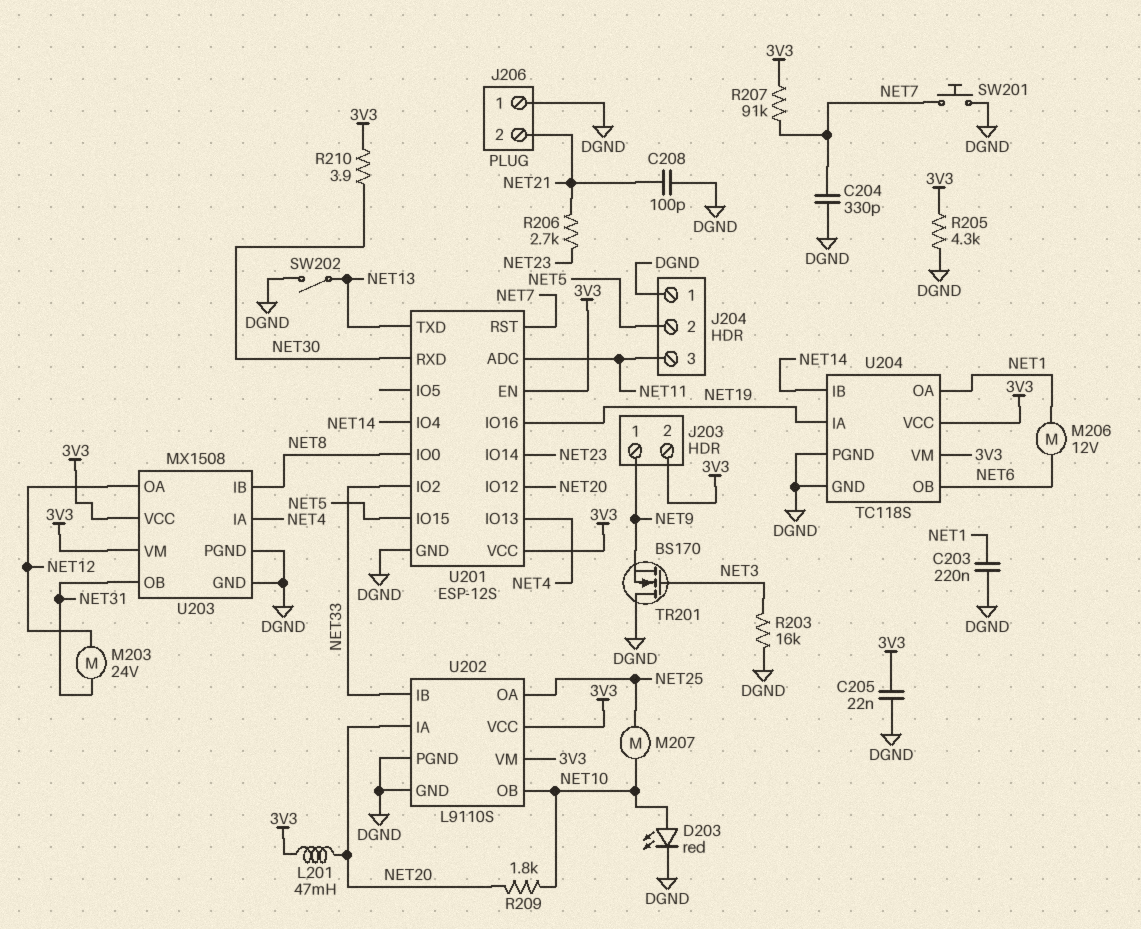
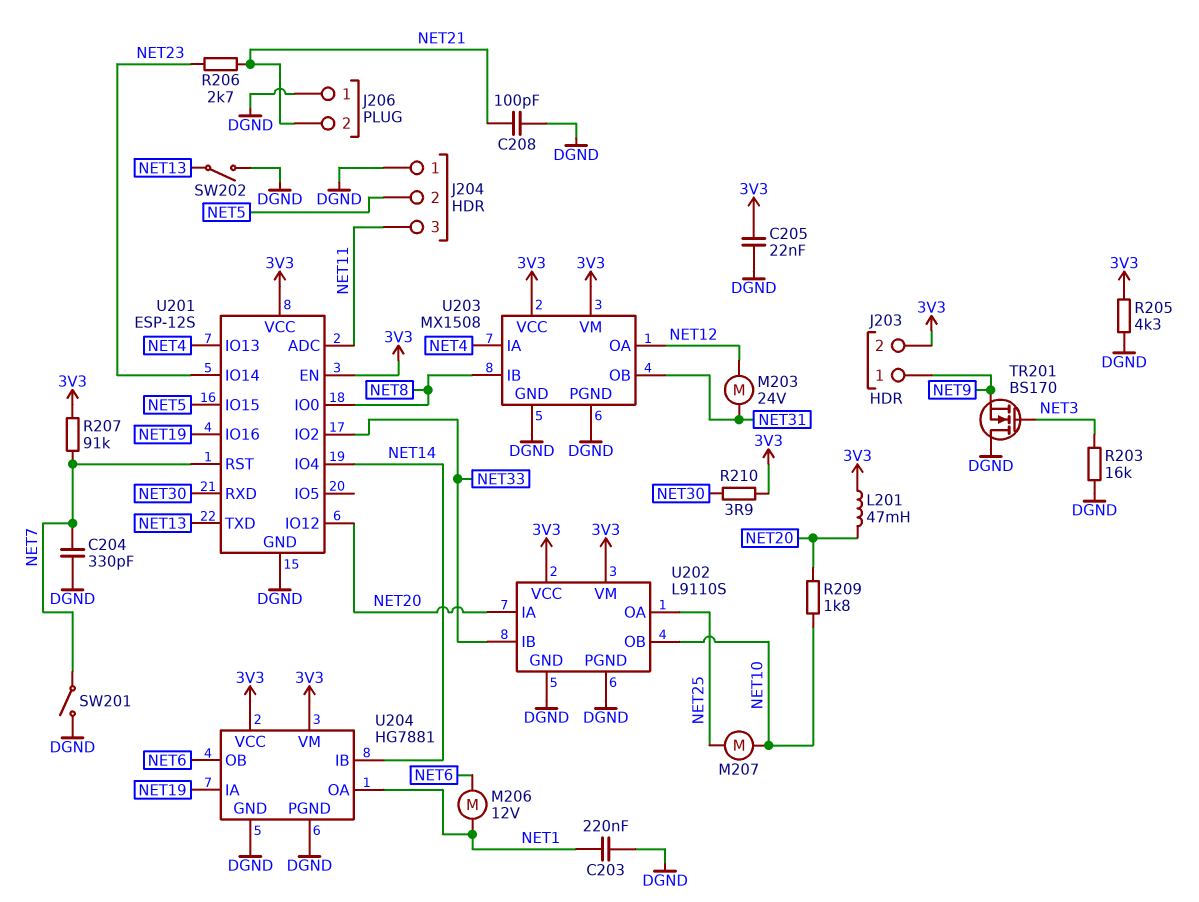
D203: LED red (A NET10, K DGND) -> none
SW201: button (DGND, NET7) -> switch (DGND, NET7)
U204: TC118S -> HG7881

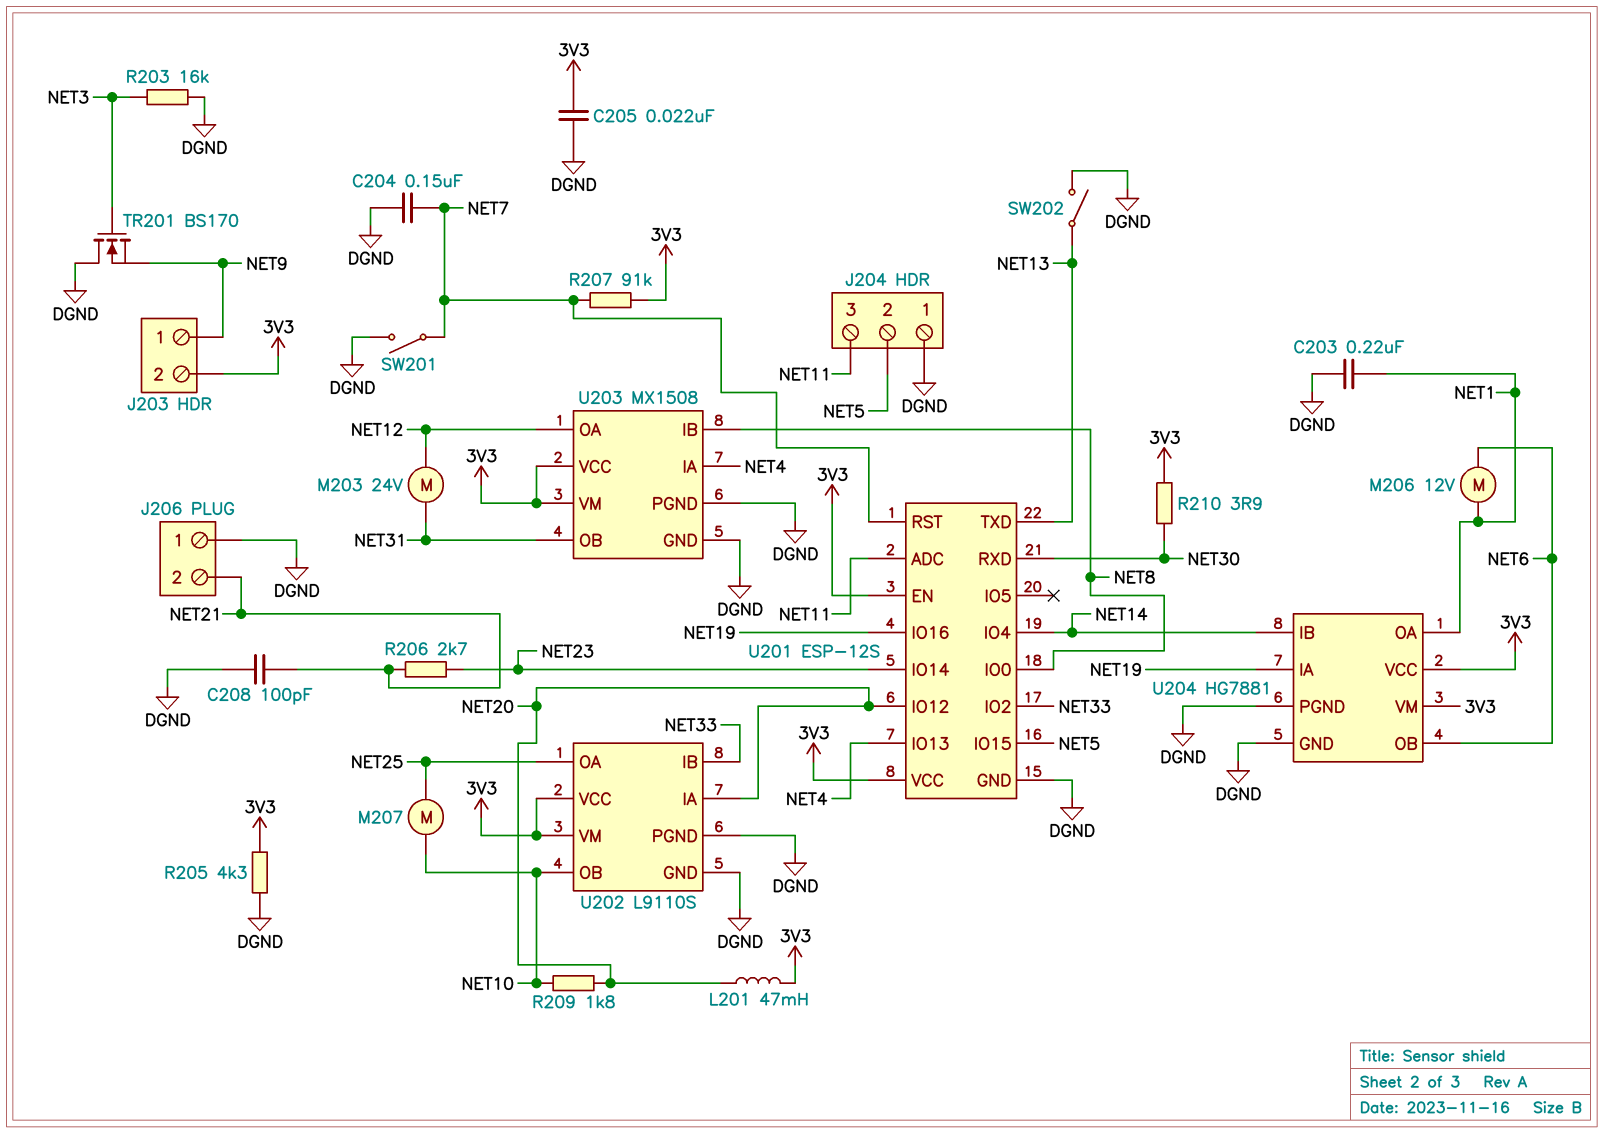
C204: 330pF (DGND, NET7) -> 150nF (DGND, NET7)

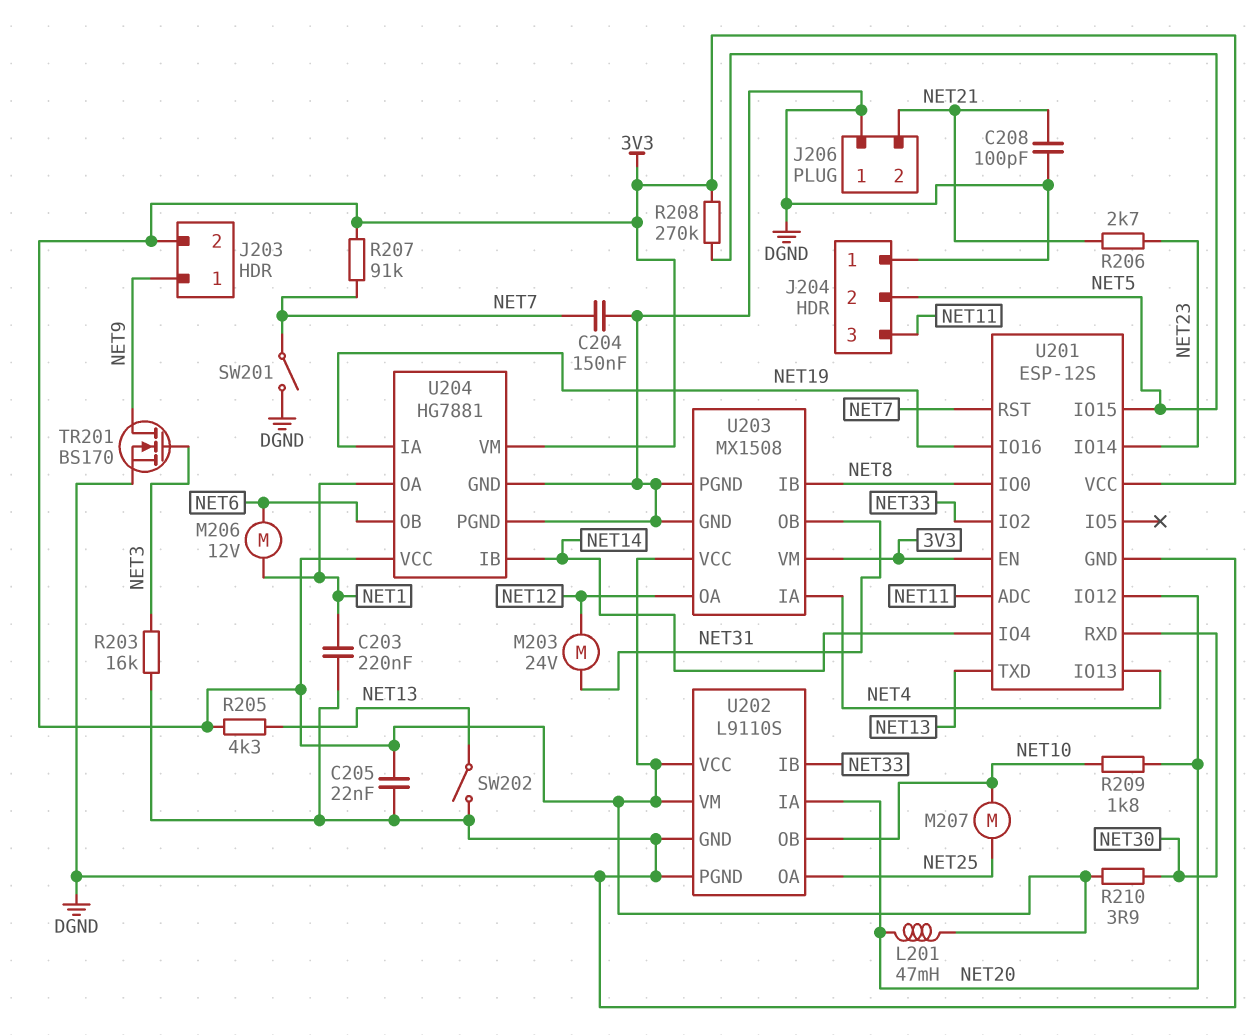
R205: 4.3k (3V3, DGND) -> 4.3k (3V3, NET13)
R208: none -> 270k (3V3, NET5)
TR201: NMOS BS170 (G NET3, D DGND, S NET9) -> NMOS BS170 (G NET3, D NET9, S DGND)

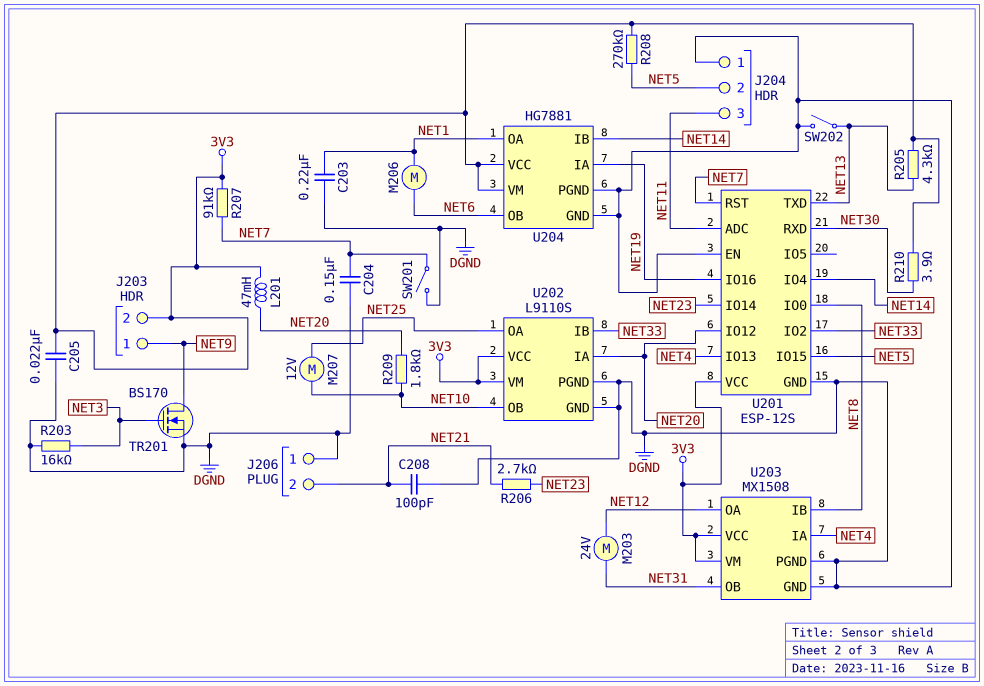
M206: motor 12V (NET1, NET6) -> motor (NET1, NET6)
M207: motor (NET10, NET25) -> motor 12V (NET10, NET25)
U201 pin EN: 3V3 -> DGND

